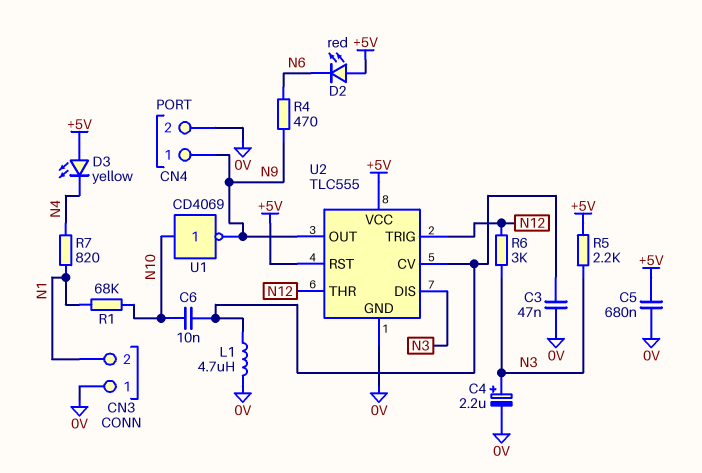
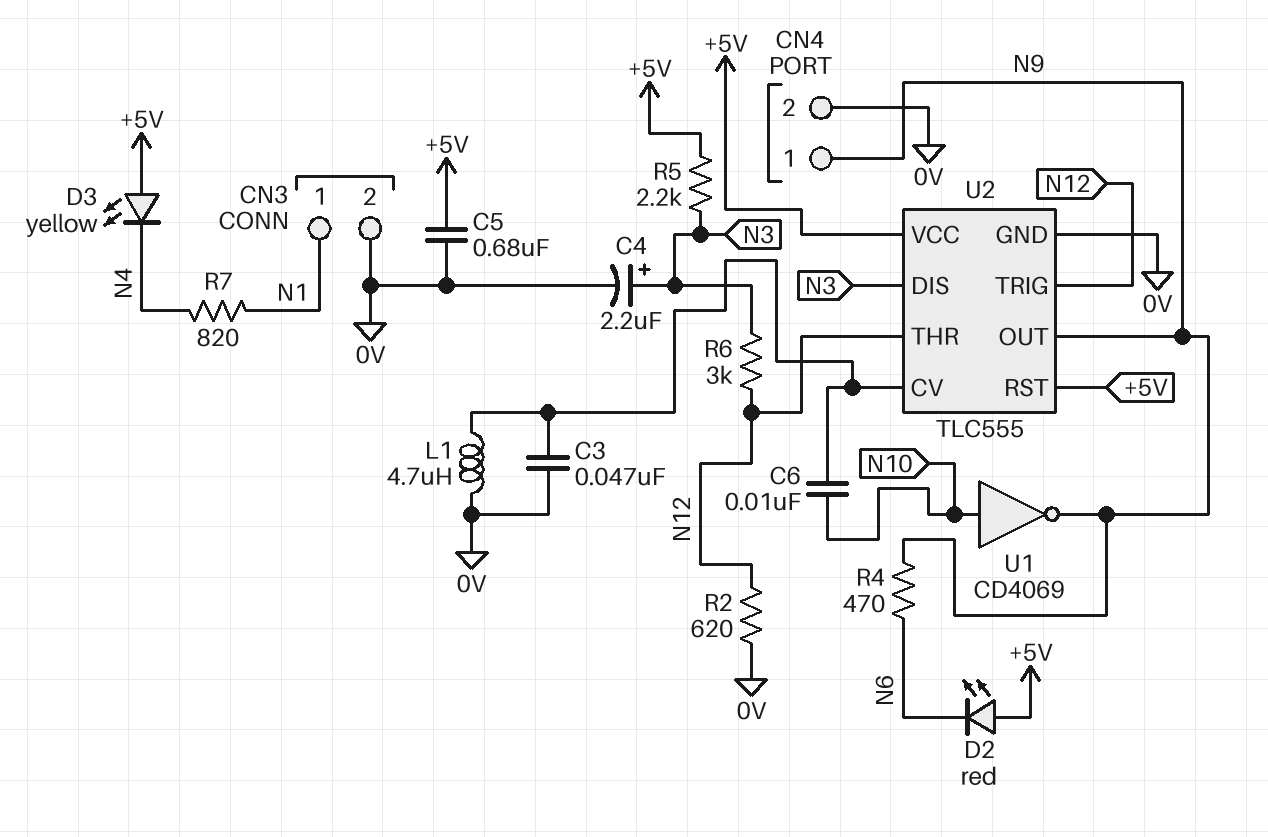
CN3 pin 1: 0V -> N1
CN3 pin 2: N1 -> 0V
R1: 68k (N1, N10) -> none
R2: none -> 620 (0V, N12)

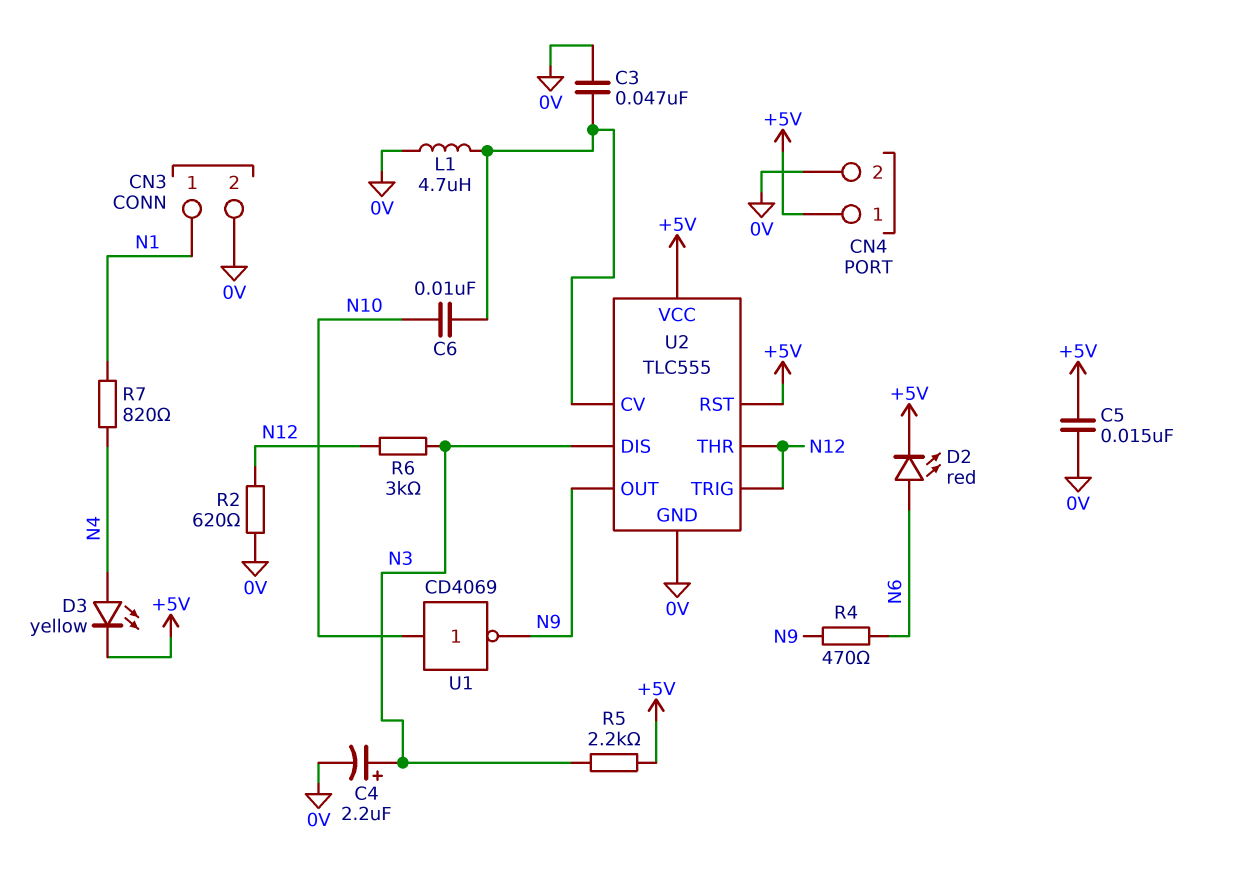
C5: 680nF (+5V, 0V) -> 15nF (+5V, 0V)
CN4 pin 1: N9 -> +5V
D2: LED red (A +5V, K N6) -> LED red (A N6, K +5V)
D3: LED yellow (A +5V, K N4) -> LED yellow (A N4, K +5V)

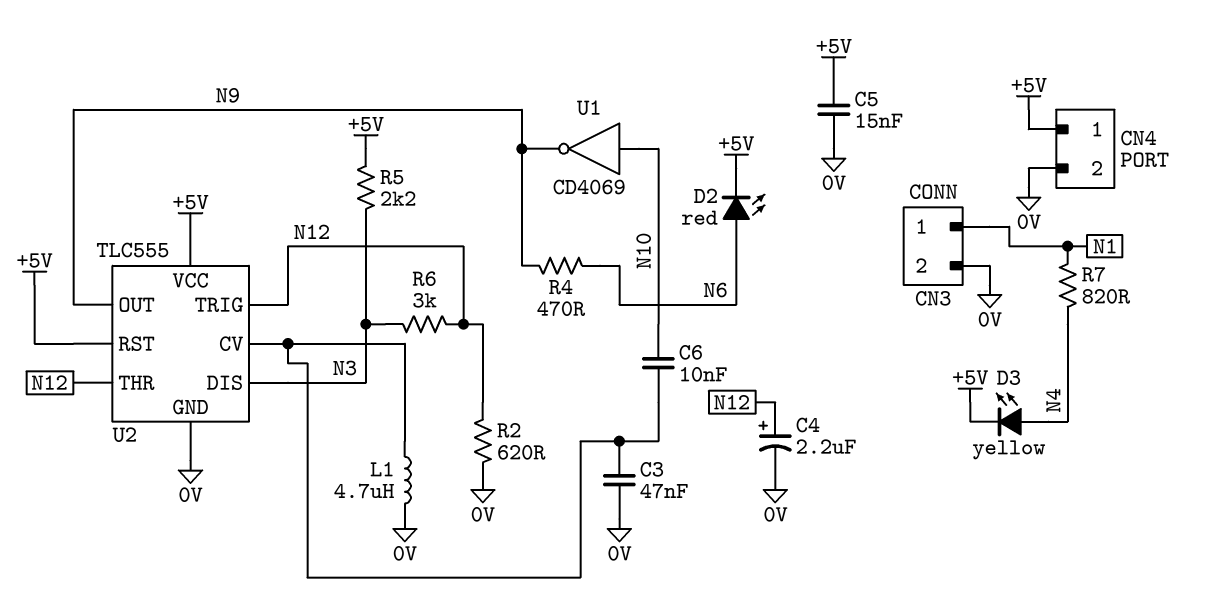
C4: 2.2uF (plus N3, minus 0V) -> 2.2uF (plus N12, minus 0V)

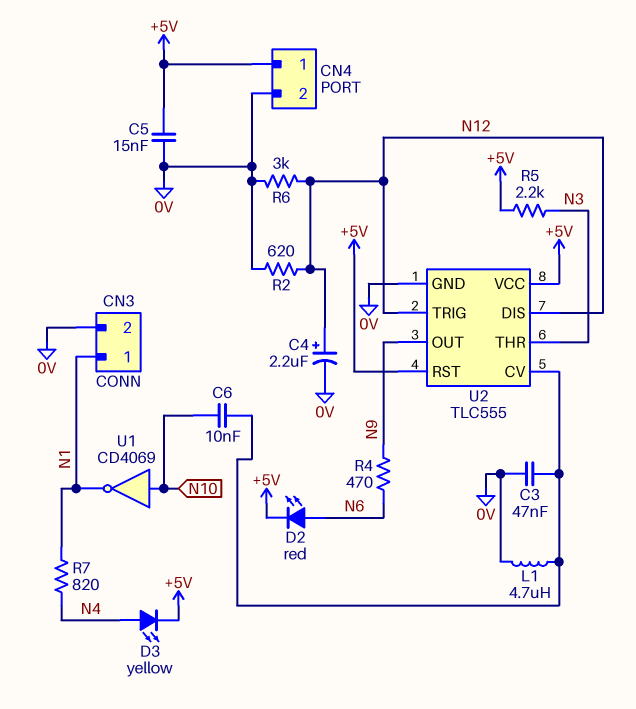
R6: 3k (N3, N12) -> 3k (0V, N12)
U1: NOT CD4069 (in N10, out N9) -> NOT CD4069 (in N10, out N1)
U2 pin DIS: N3 -> N12
U2 pin THR: N12 -> N3

